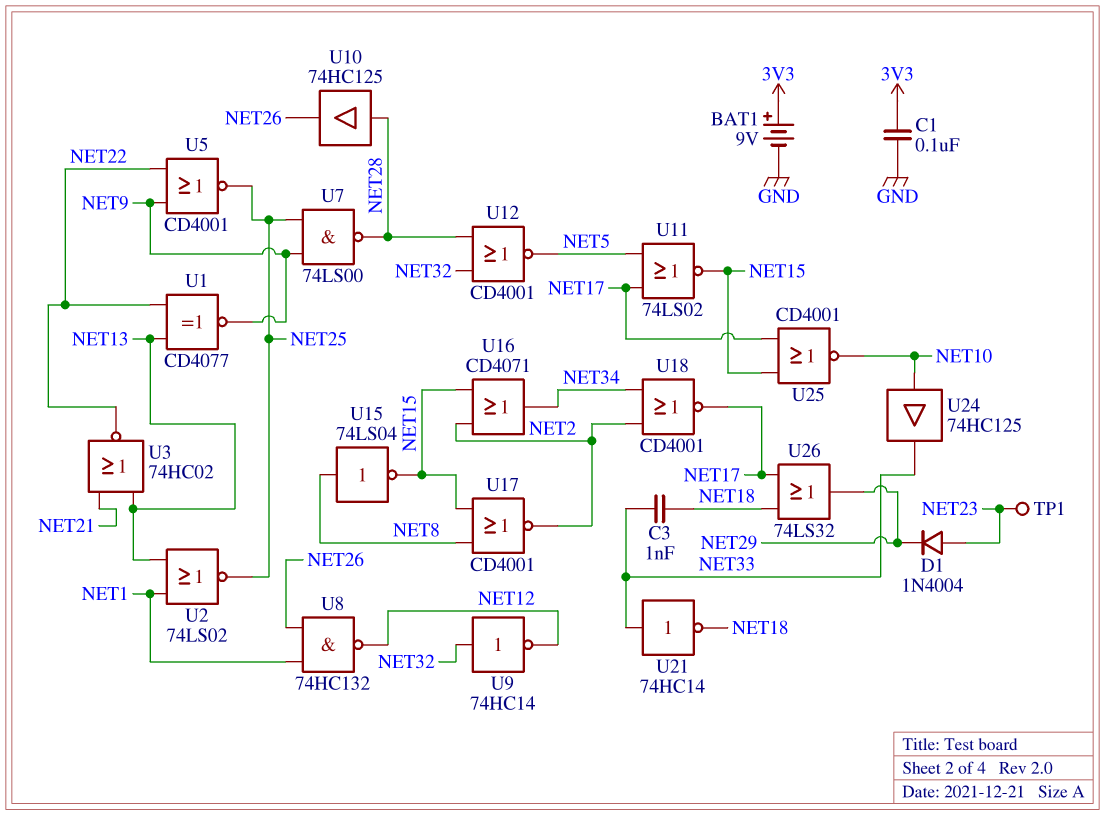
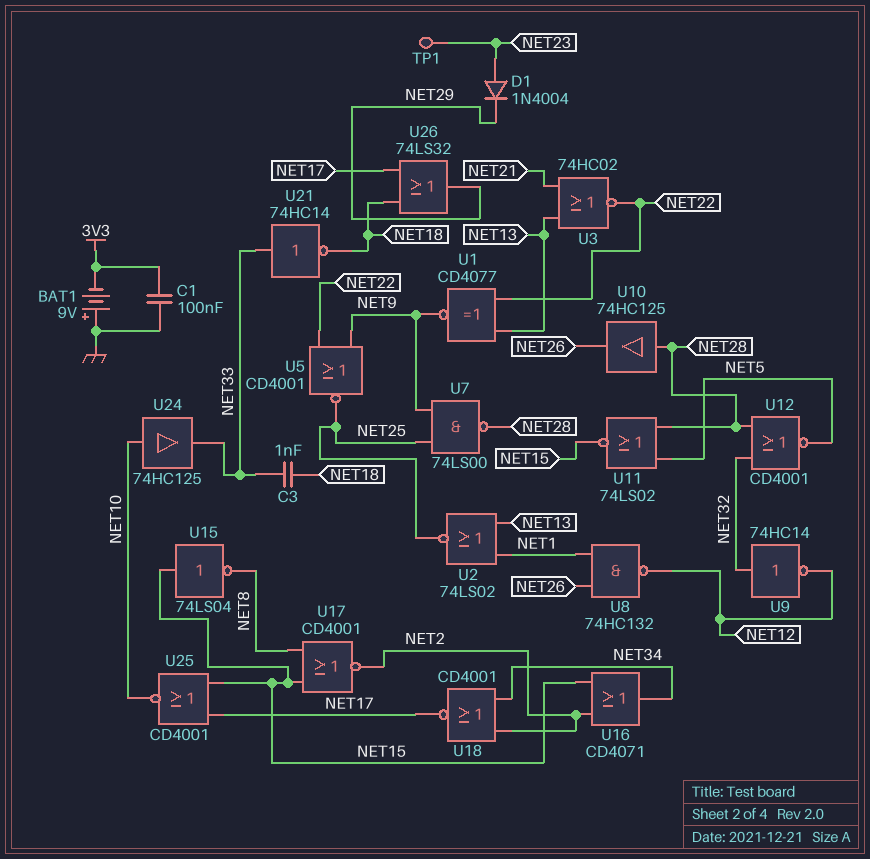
BAT1: 9V (plus 3V3, minus GND) -> 9V (plus GND, minus 3V3)
U11: NOR 74LS02 (in NET5, in NET17, out NET15) -> NOR 74LS02 (in NET5, in NET28, out NET15)
U15: NOT 74LS04 (in NET8, out NET15) -> NOT 74LS04 (in NET15, out NET8)

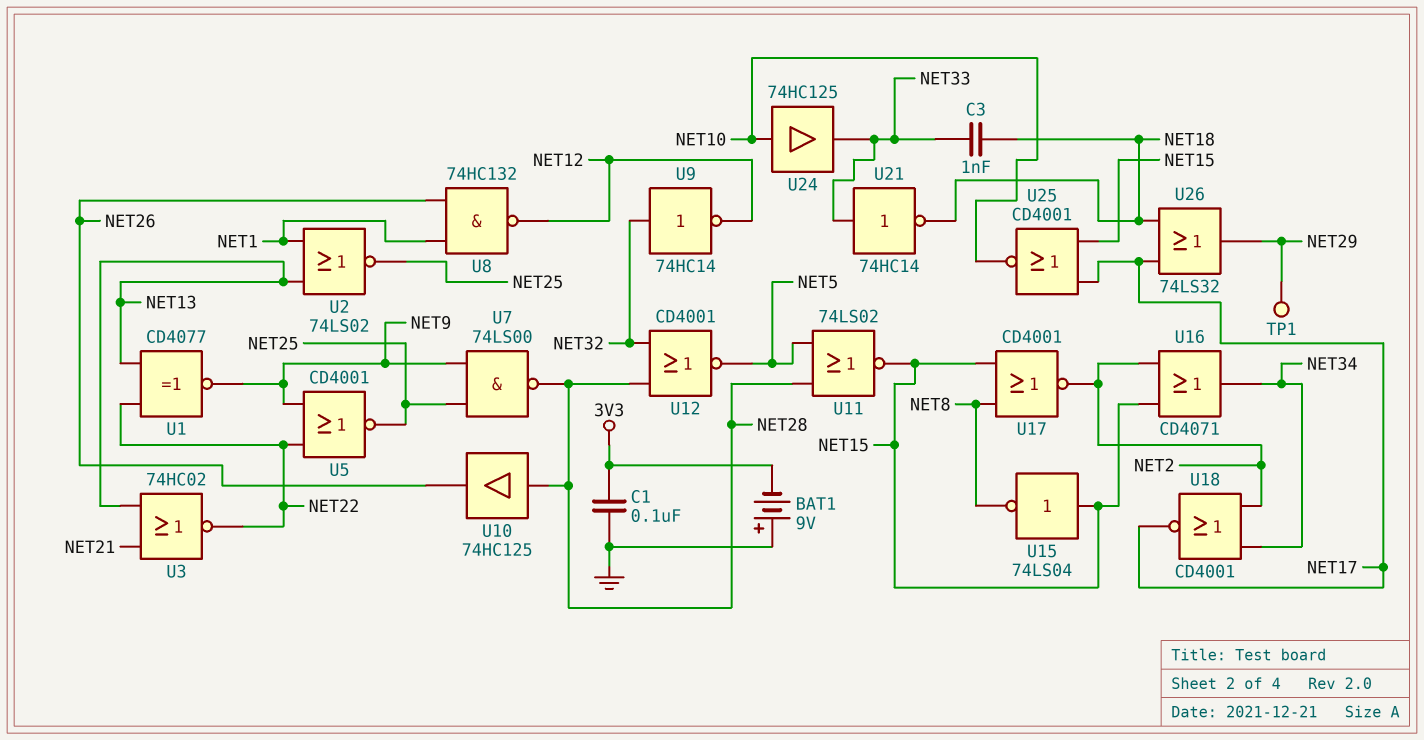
D1: diode 1N4004 (A NET23, K NET29) -> none
TP1: test point (NET23) -> test point (NET29)

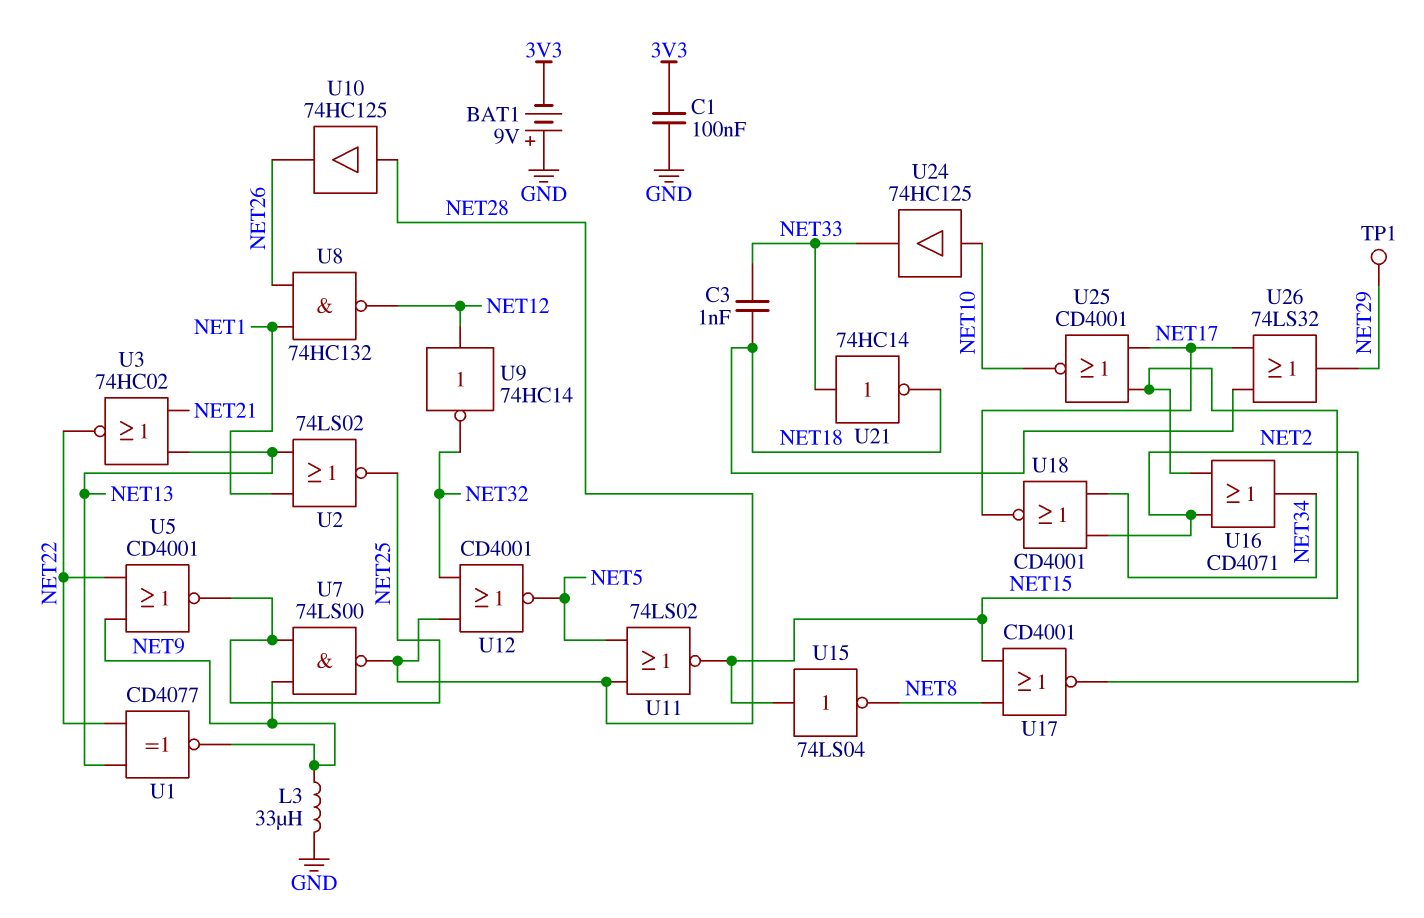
L3: none -> 33uH (GND, NET9)
U9: NOT 74HC14 (in NET32, out NET12) -> NOT 74HC14 (in NET12, out NET32)

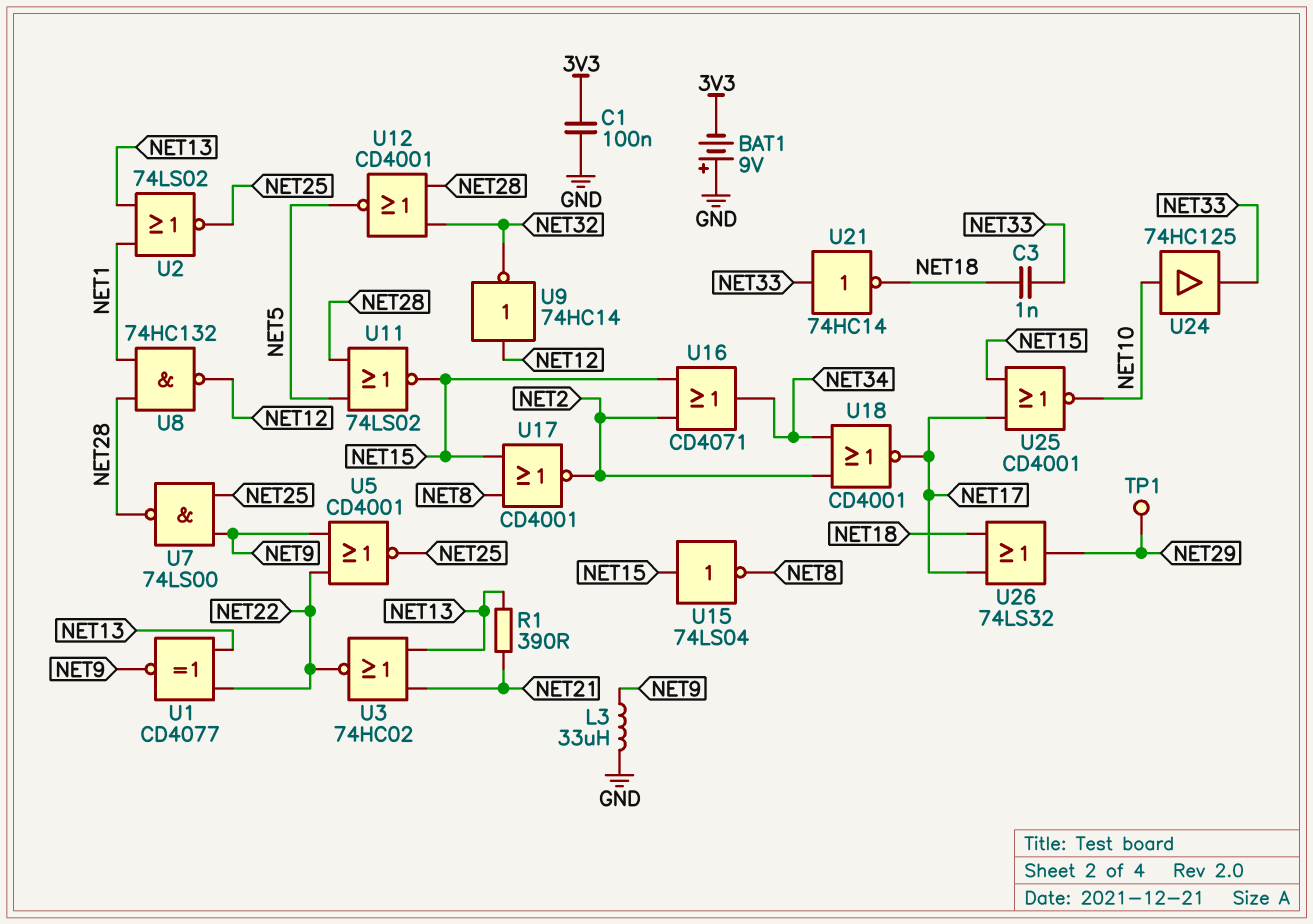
R1: none -> 390 (NET13, NET21)
U8: NAND 74HC132 (in NET1, in NET26, out NET12) -> NAND 74HC132 (in NET1, in NET28, out NET12)
U10: buffer 74HC125 (in NET28, out NET26) -> none

